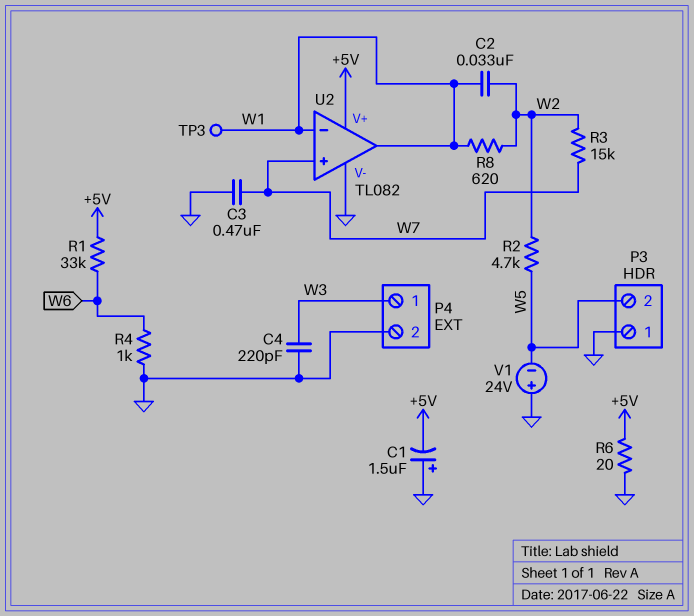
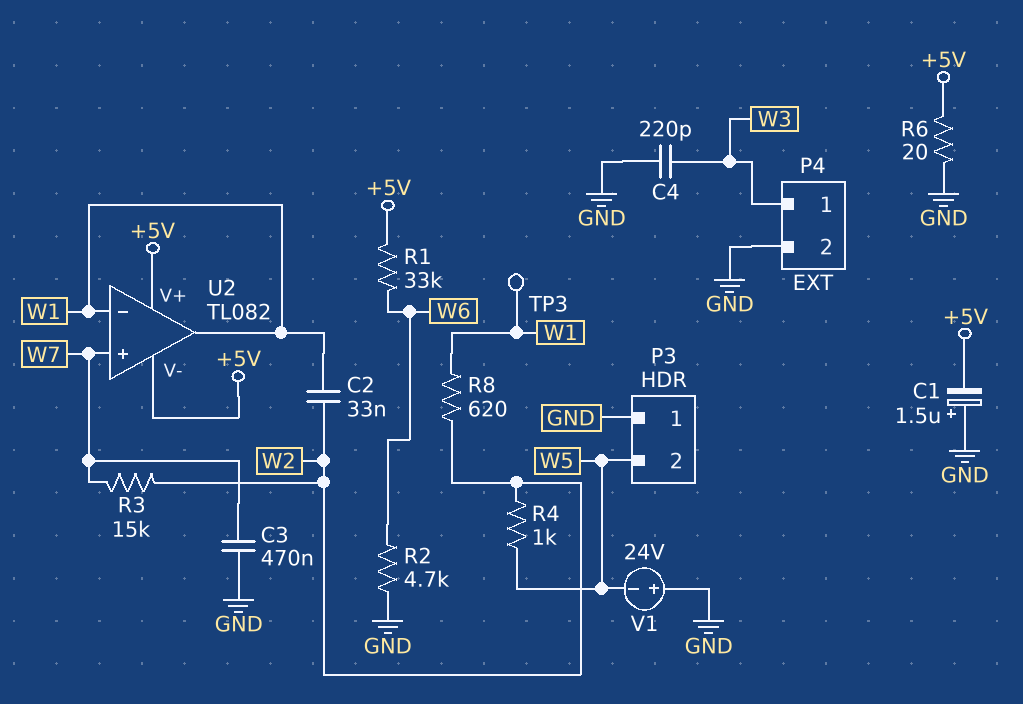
R2: 4.7k (W2, W5) -> 4.7k (GND, W6)
R4: 1k (GND, W6) -> 1k (W2, W5)
U2 pin V-: GND -> +5V

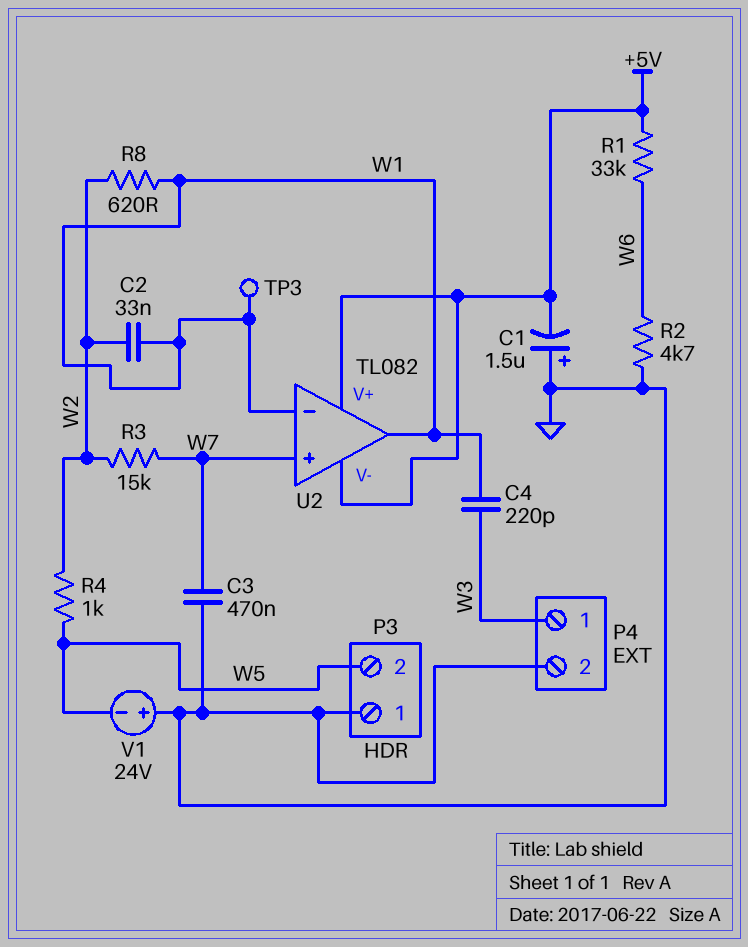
C4: 220pF (GND, W3) -> 220pF (W1, W3)
R6: 20 (+5V, GND) -> none

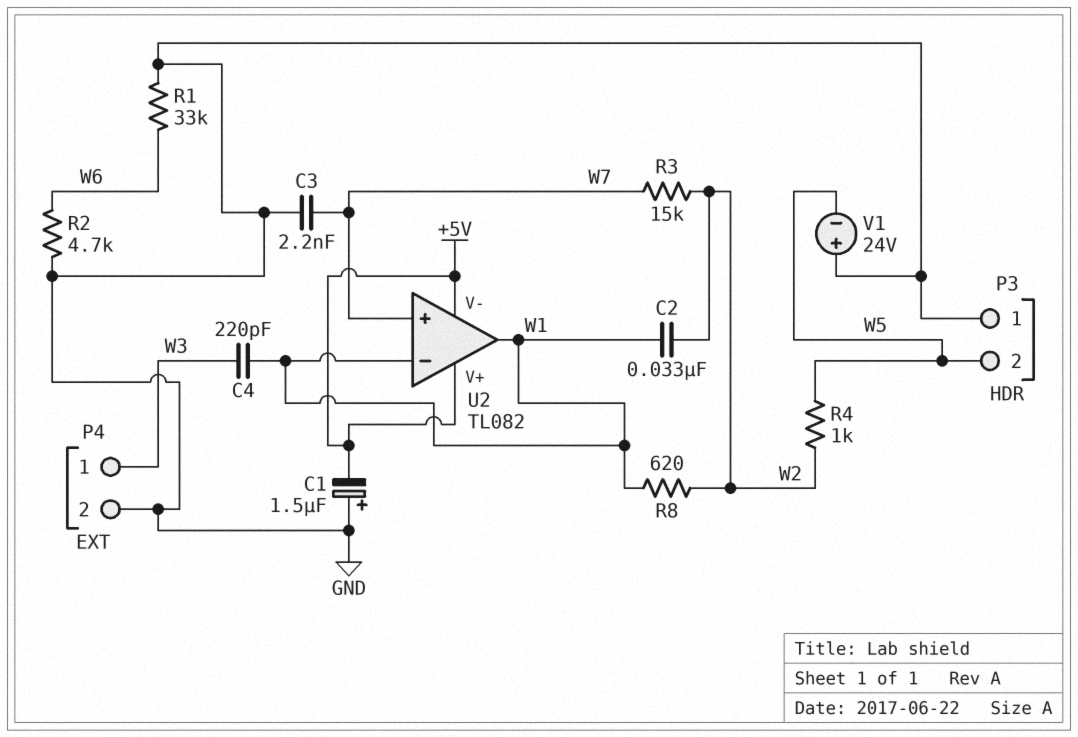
C3: 470nF (GND, W7) -> 2.2nF (GND, W7)
R1: 33k (+5V, W6) -> 33k (GND, W6)
TP3: test point (W1) -> none

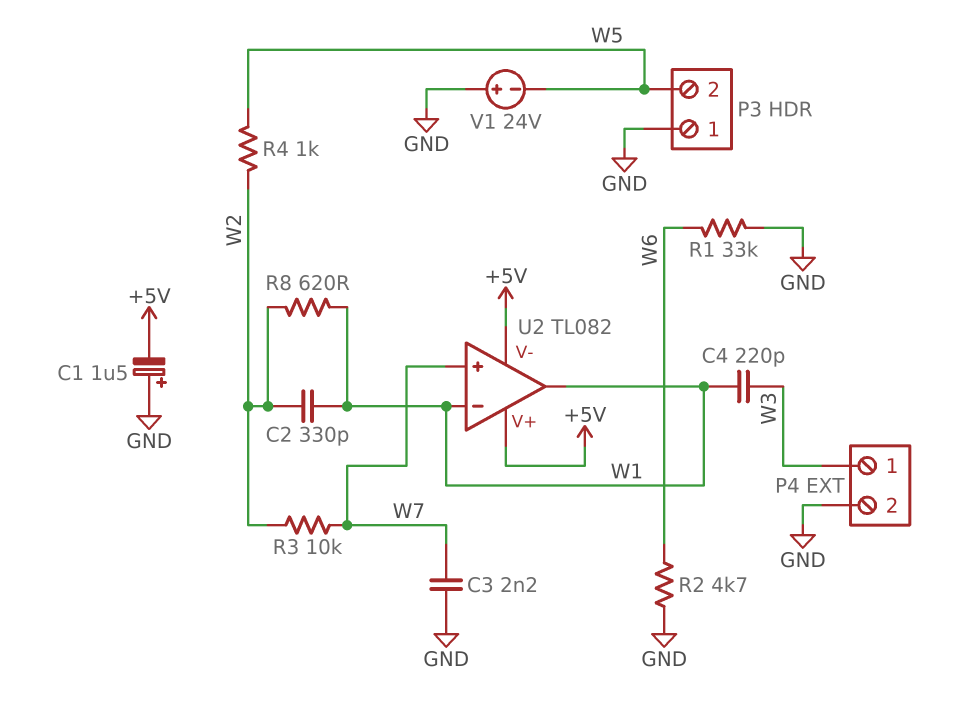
C2: 33nF (W1, W2) -> 330pF (W1, W2)
R3: 15k (W2, W7) -> 10k (W2, W7)

